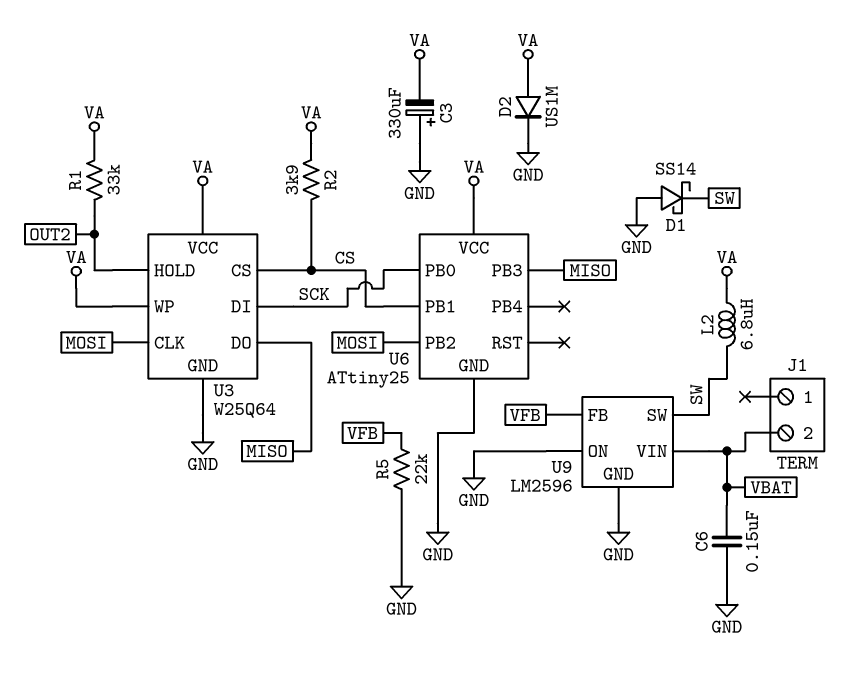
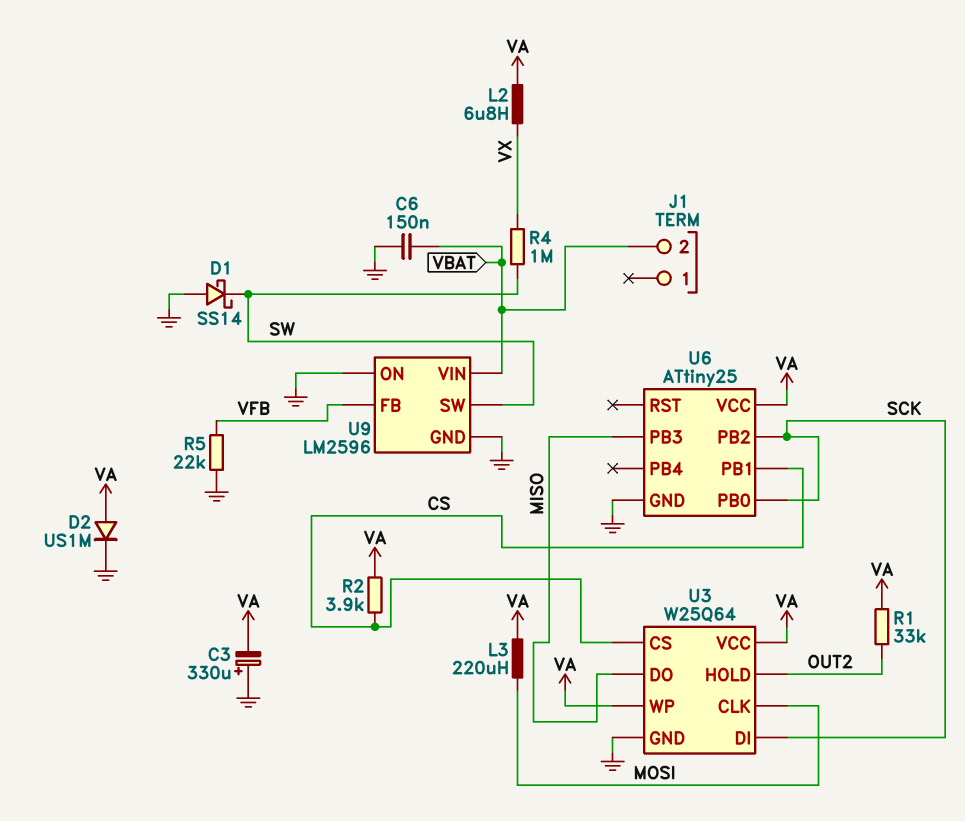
L2: 6.8uH (SW, VA) -> 6.8uH (VA, VX)
L3: none -> 220uH (MOSI, VA)
R4: none -> 1M (SW, VX)
U6 pin PB2: MOSI -> SCK

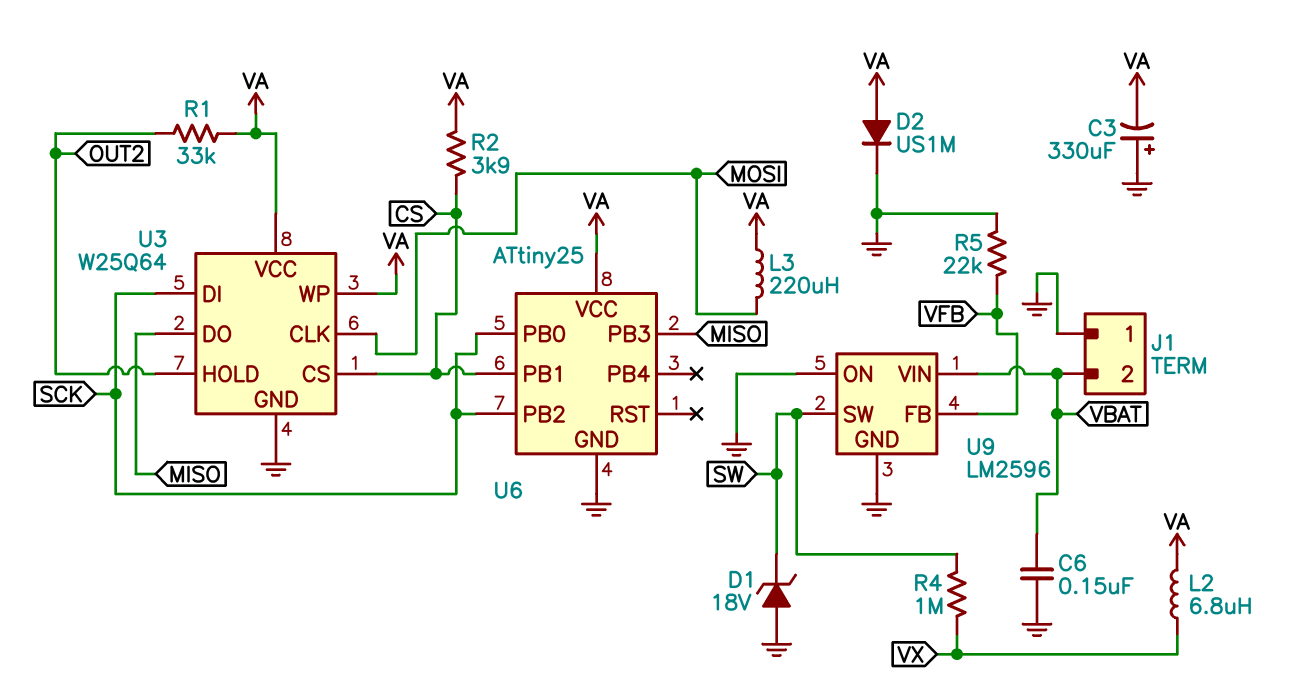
D1: schottky SS14 (A GND, K SW) -> zener 18V (A GND, K SW)
J1 pin 1: none -> GND

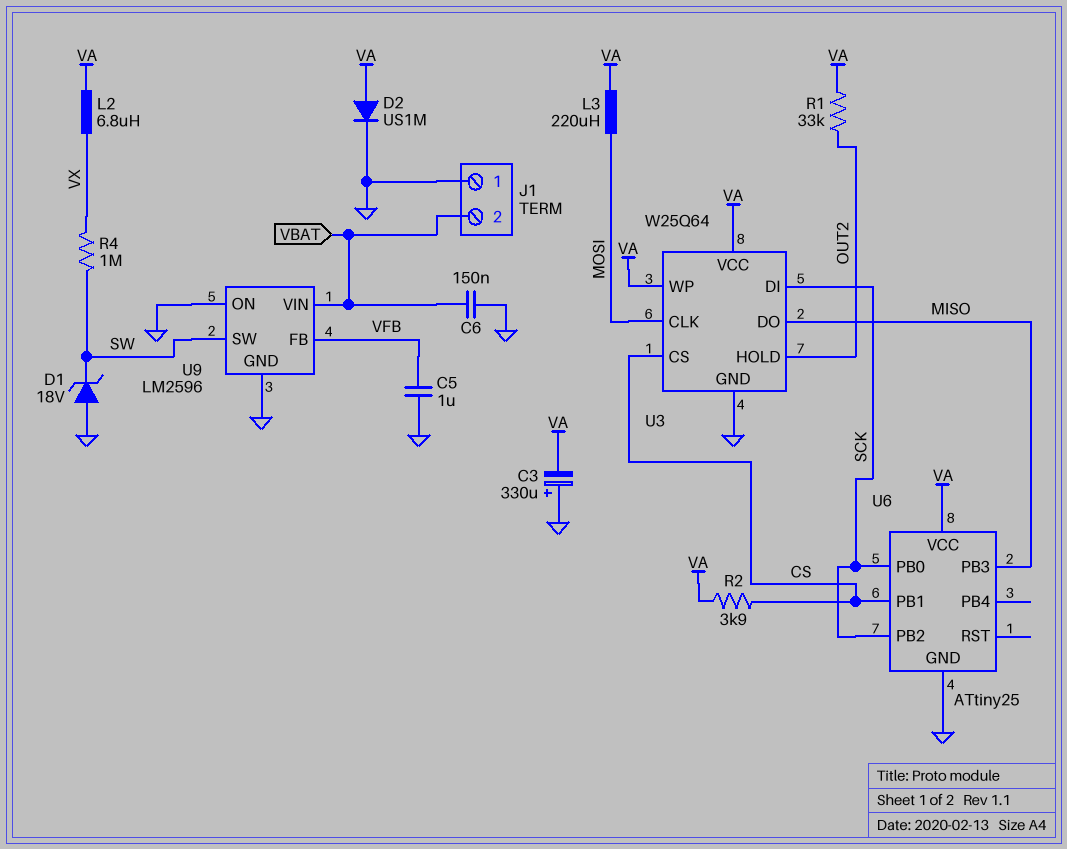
C5: none -> 1uF (GND, VFB)
R5: 22k (GND, VFB) -> none

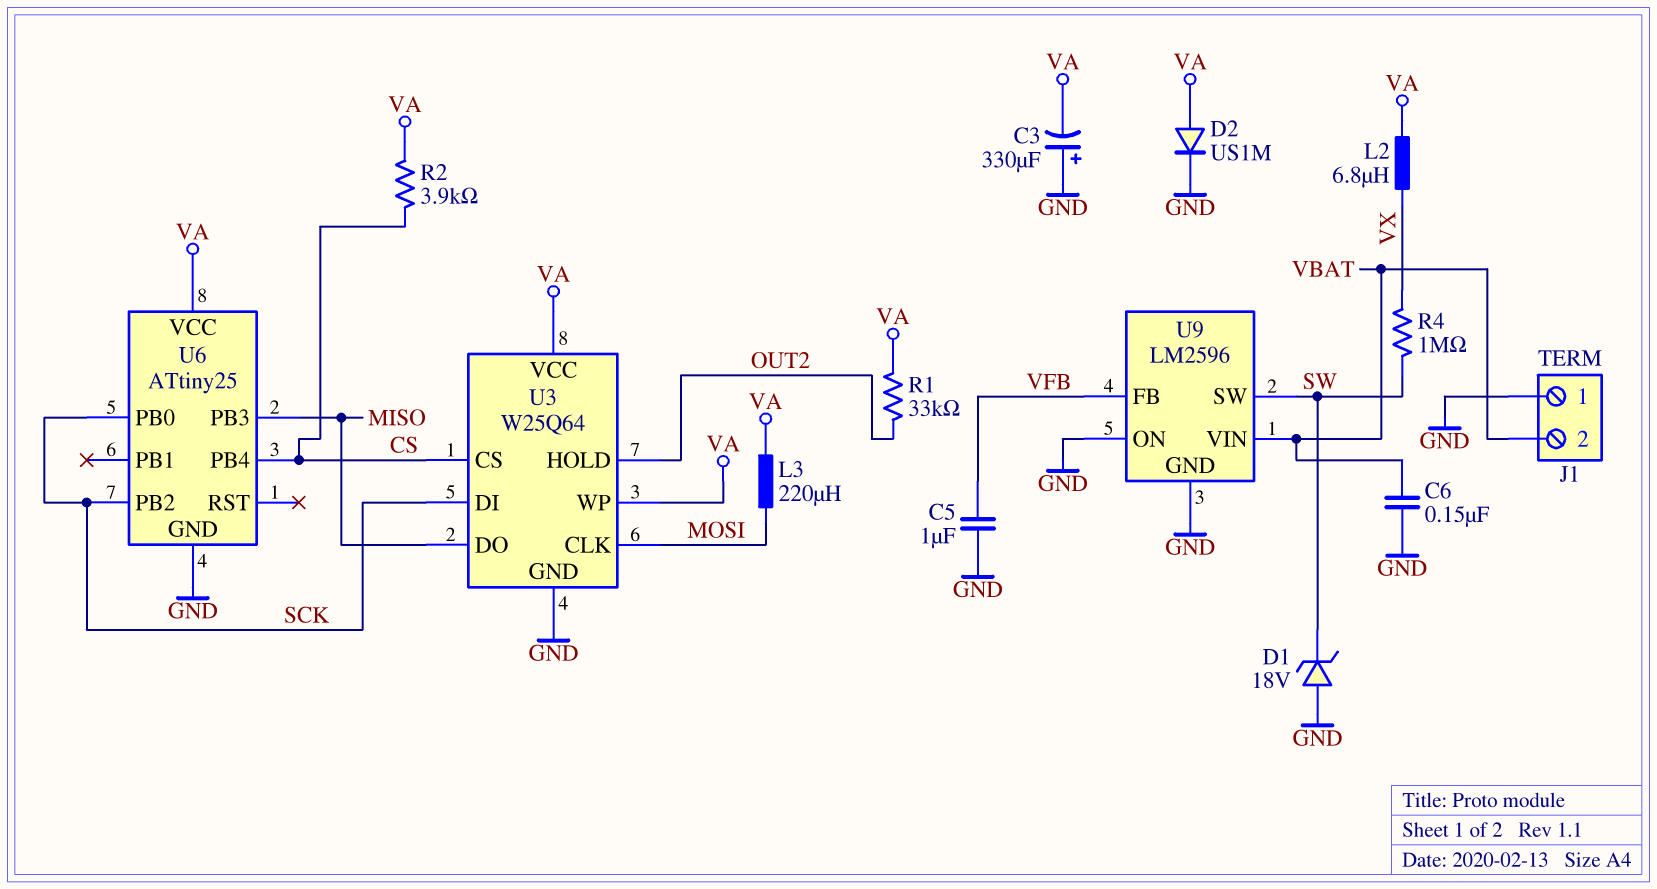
U6 pin PB1: CS -> none
U6 pin PB4: none -> CS

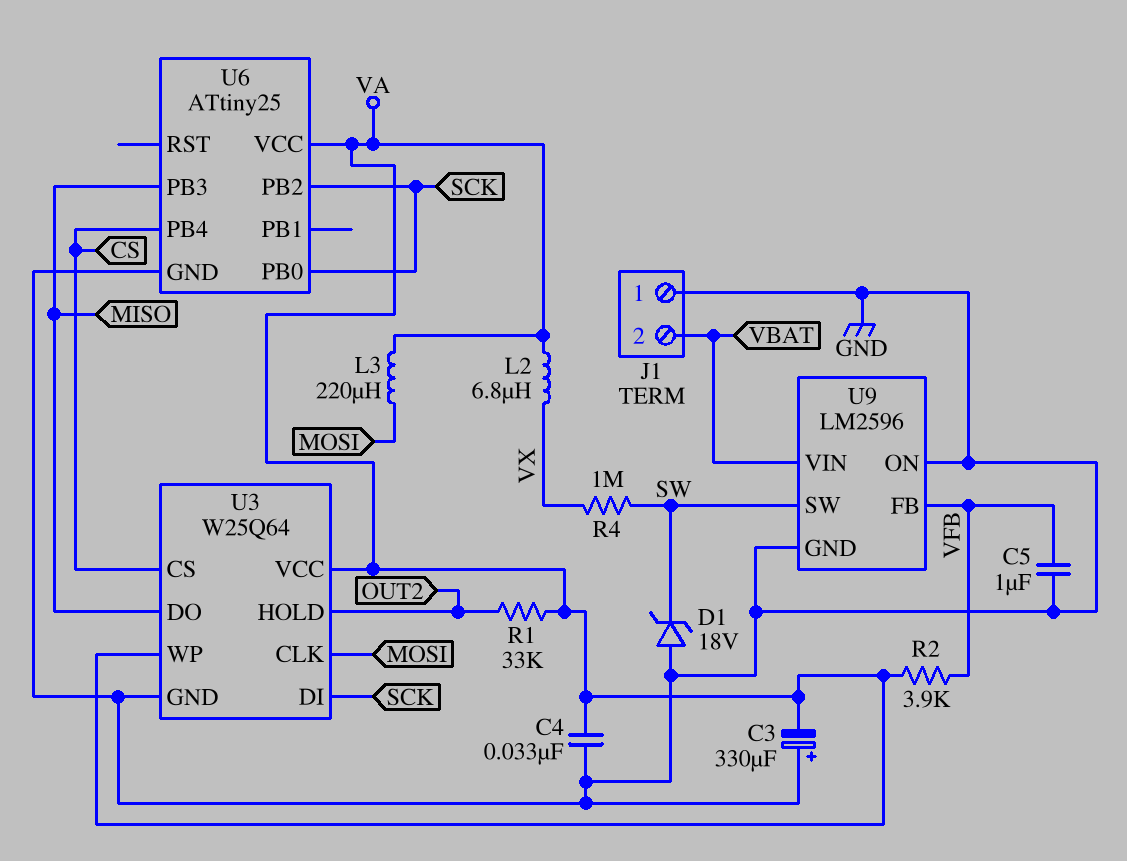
C4: none -> 33nF (GND, VA)
C6: 150nF (GND, VBAT) -> none
D2: diode US1M (A VA, K GND) -> none
R2: 3.9k (CS, VA) -> 3.9k (VA, VFB)

